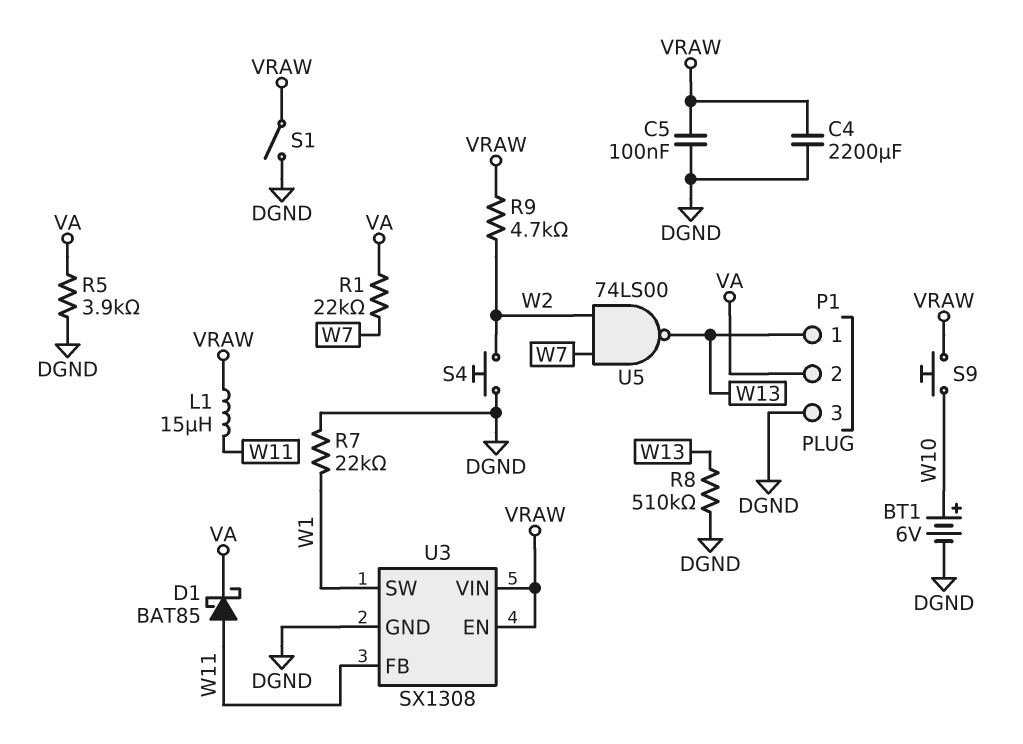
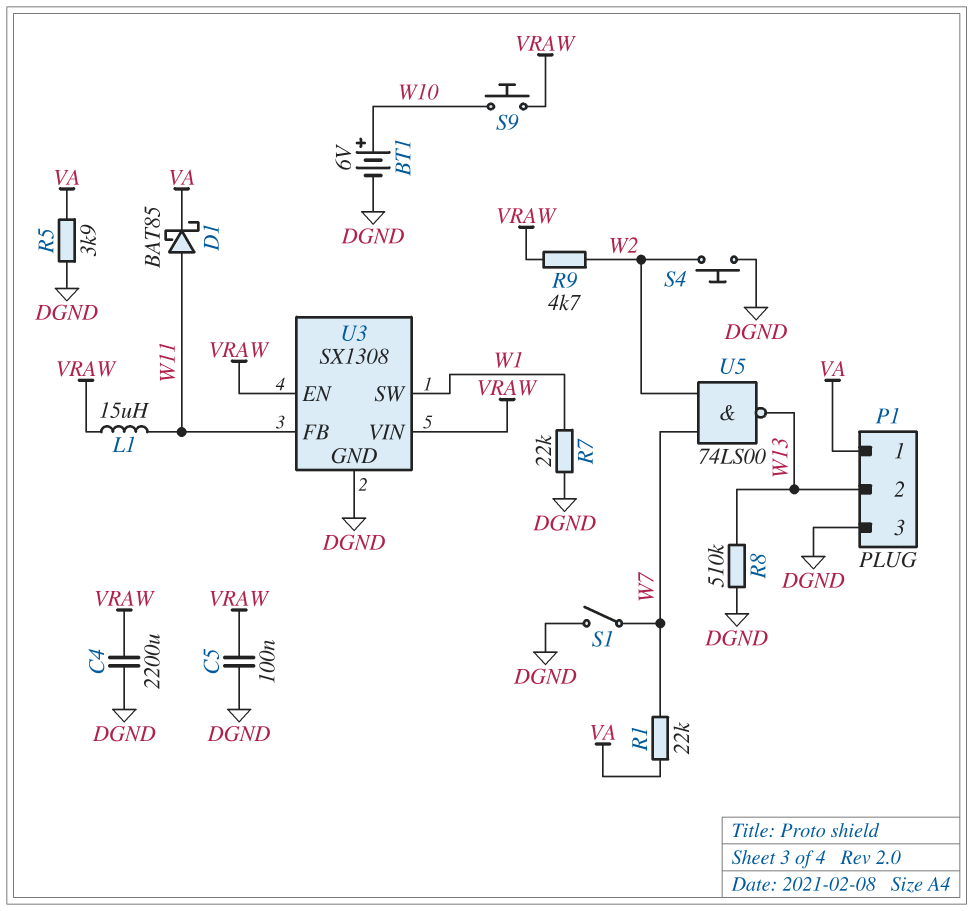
P1 pin 1: W13 -> VA
P1 pin 2: VA -> W13
S1: switch (DGND, VRAW) -> switch (DGND, W7)

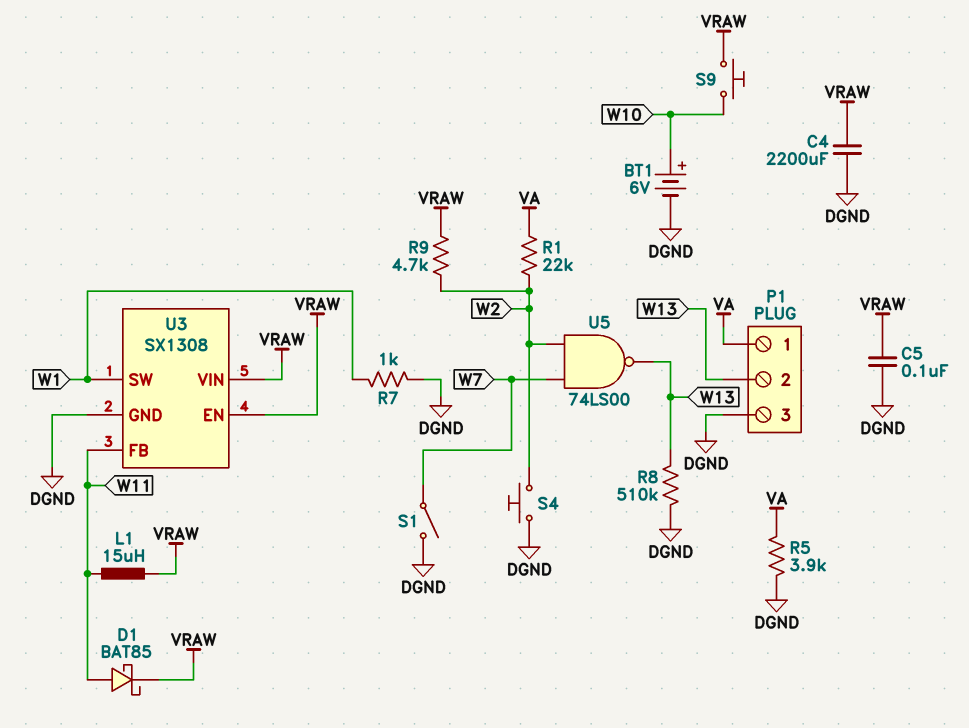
D1: schottky BAT85 (A W11, K VA) -> schottky BAT85 (A W11, K VRAW)
R1: 22k (VA, W7) -> 22k (VA, W2)
R7: 22k (DGND, W1) -> 1k (DGND, W1)

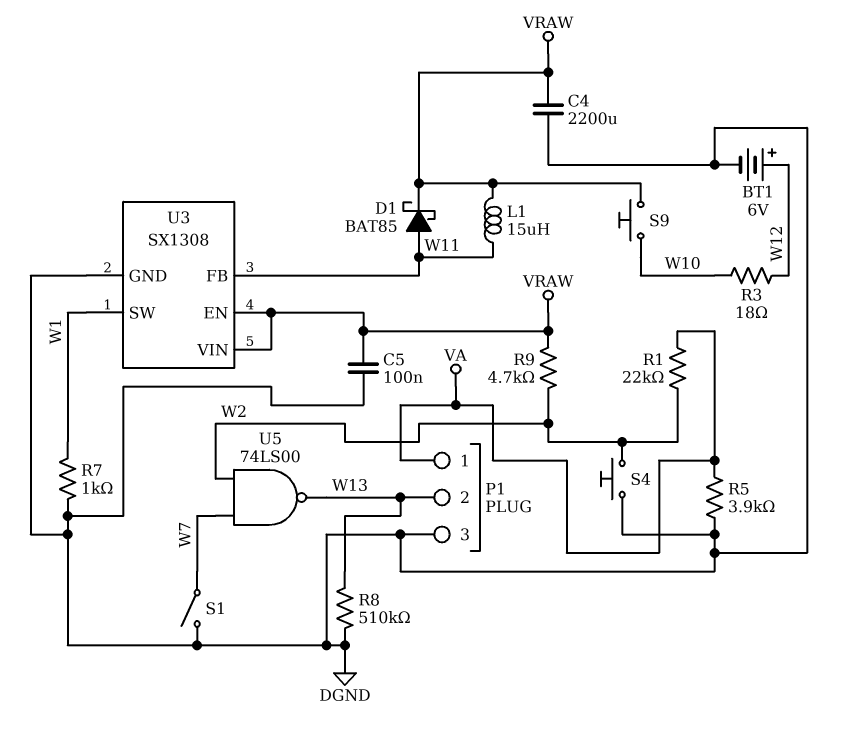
BT1: 6V (plus W10, minus DGND) -> 6V (plus W12, minus DGND)
R3: none -> 18 (W10, W12)

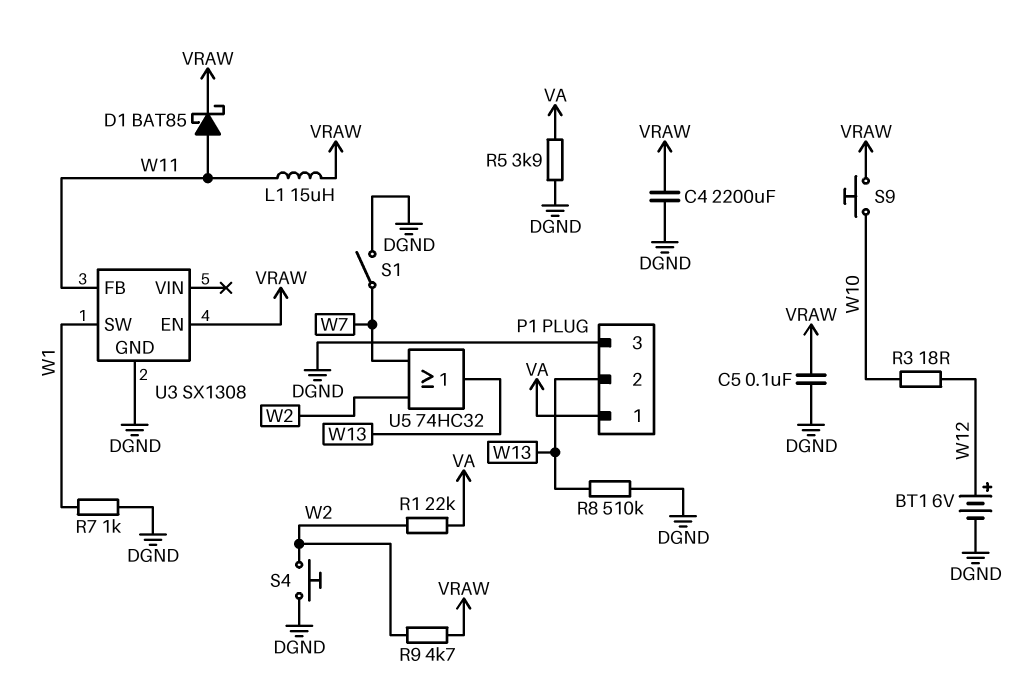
U3 pin VIN: VRAW -> none
U5: NAND 74LS00 (in W2, in W7, out W13) -> OR 74HC32 (in W2, in W7, out W13)

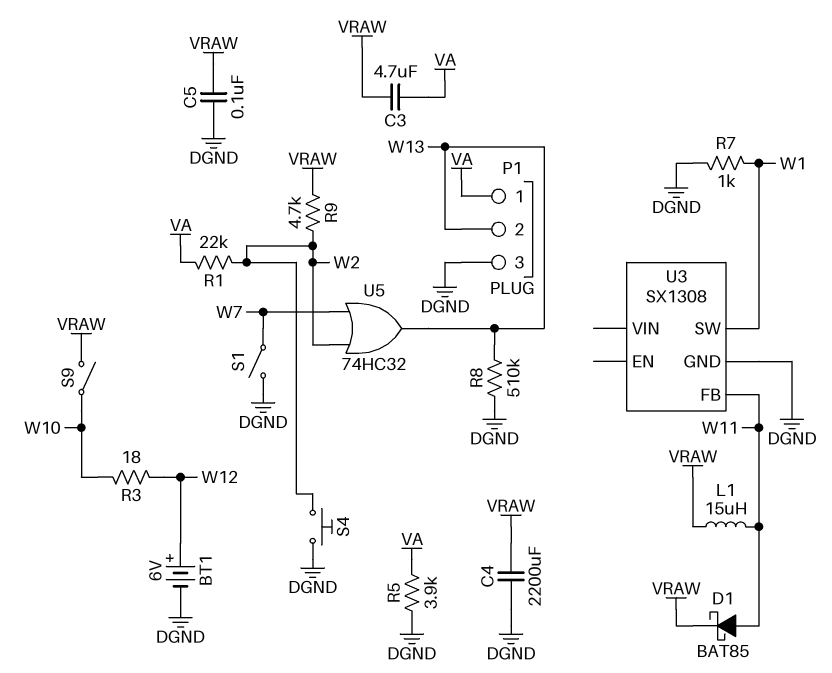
C3: none -> 4.7uF (VA, VRAW)
S9: button (VRAW, W10) -> switch (VRAW, W10)
U3 pin EN: VRAW -> none

